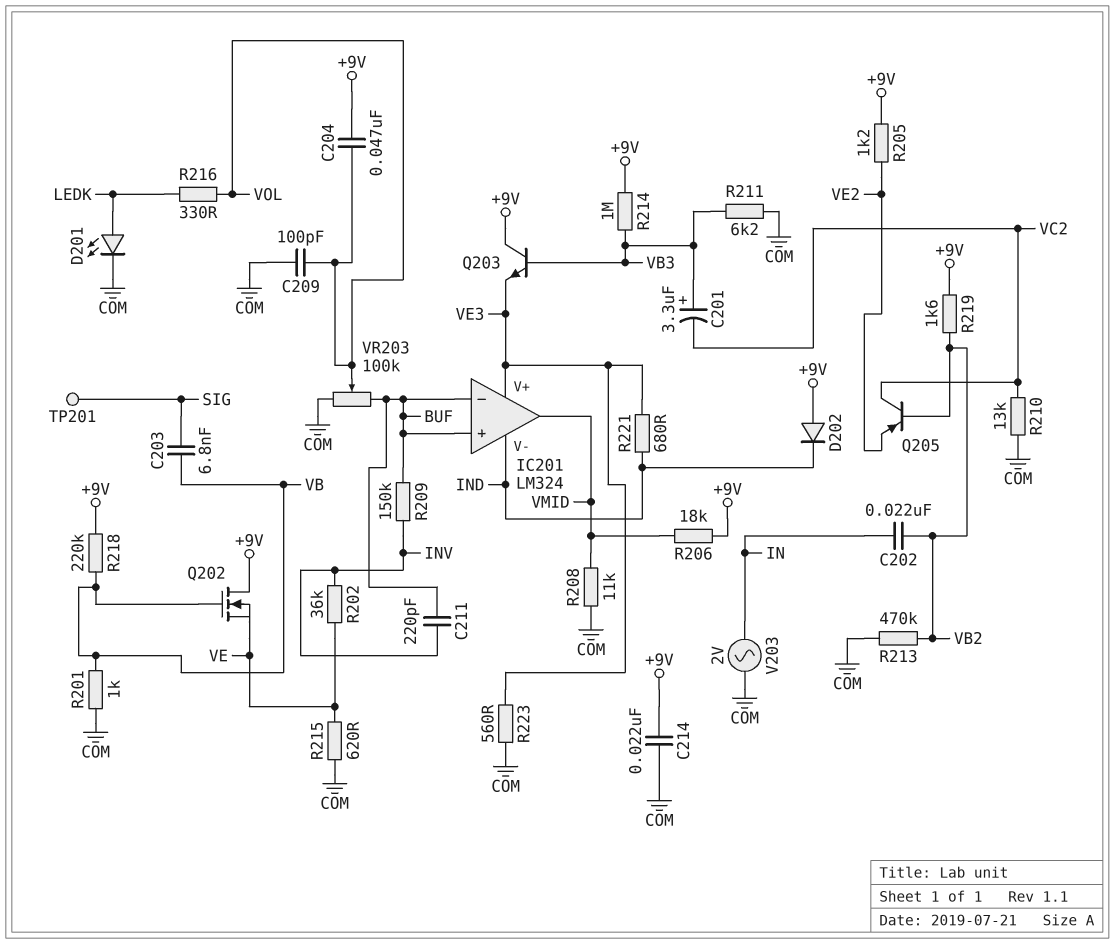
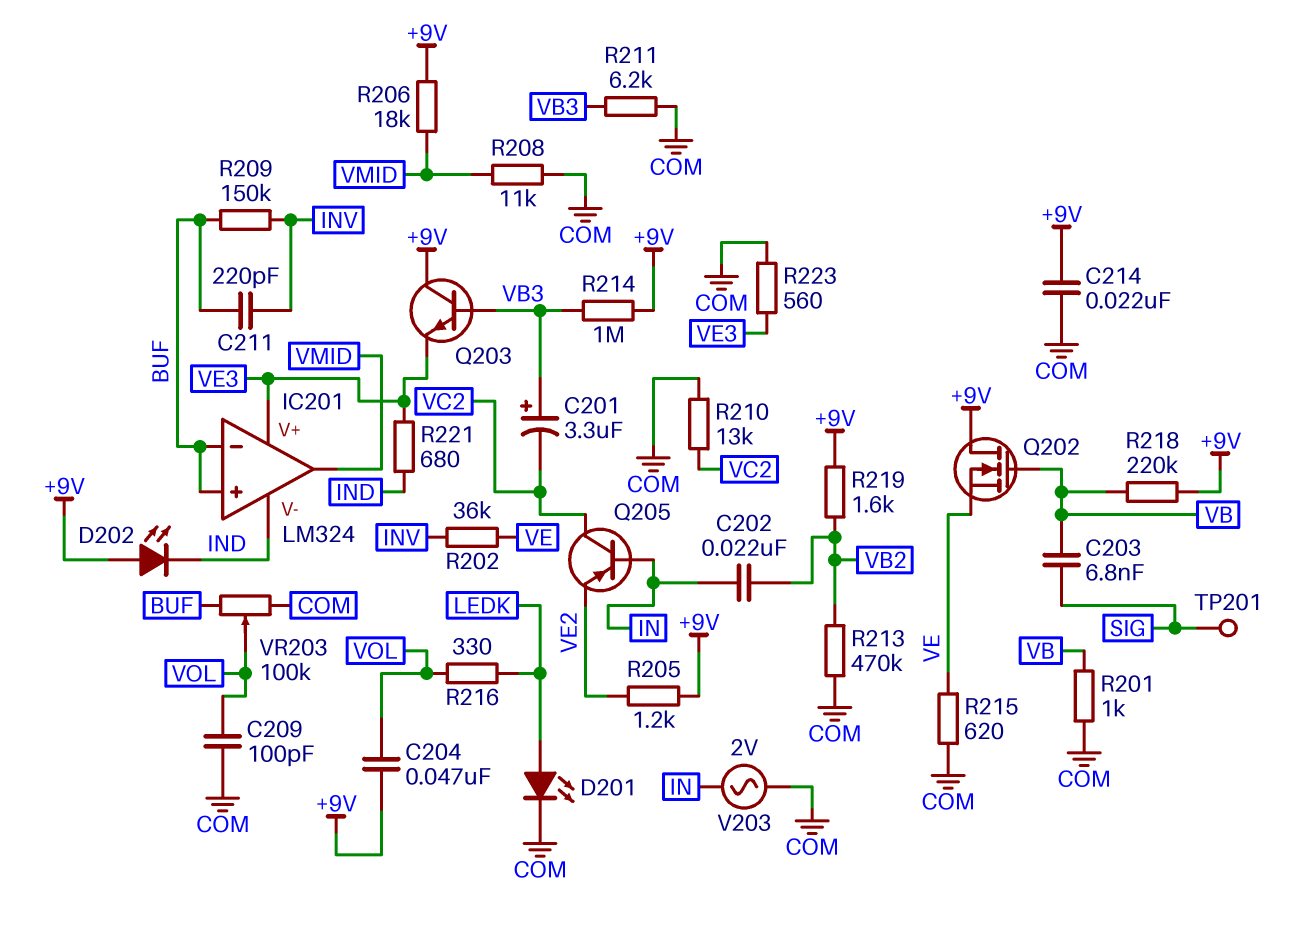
D202: diode (A +9V, K IND) -> LED (A +9V, K IND)
Q205: PNP (B VB2, C VC2, E VE2) -> PNP (B IN, C VC2, E VE2)

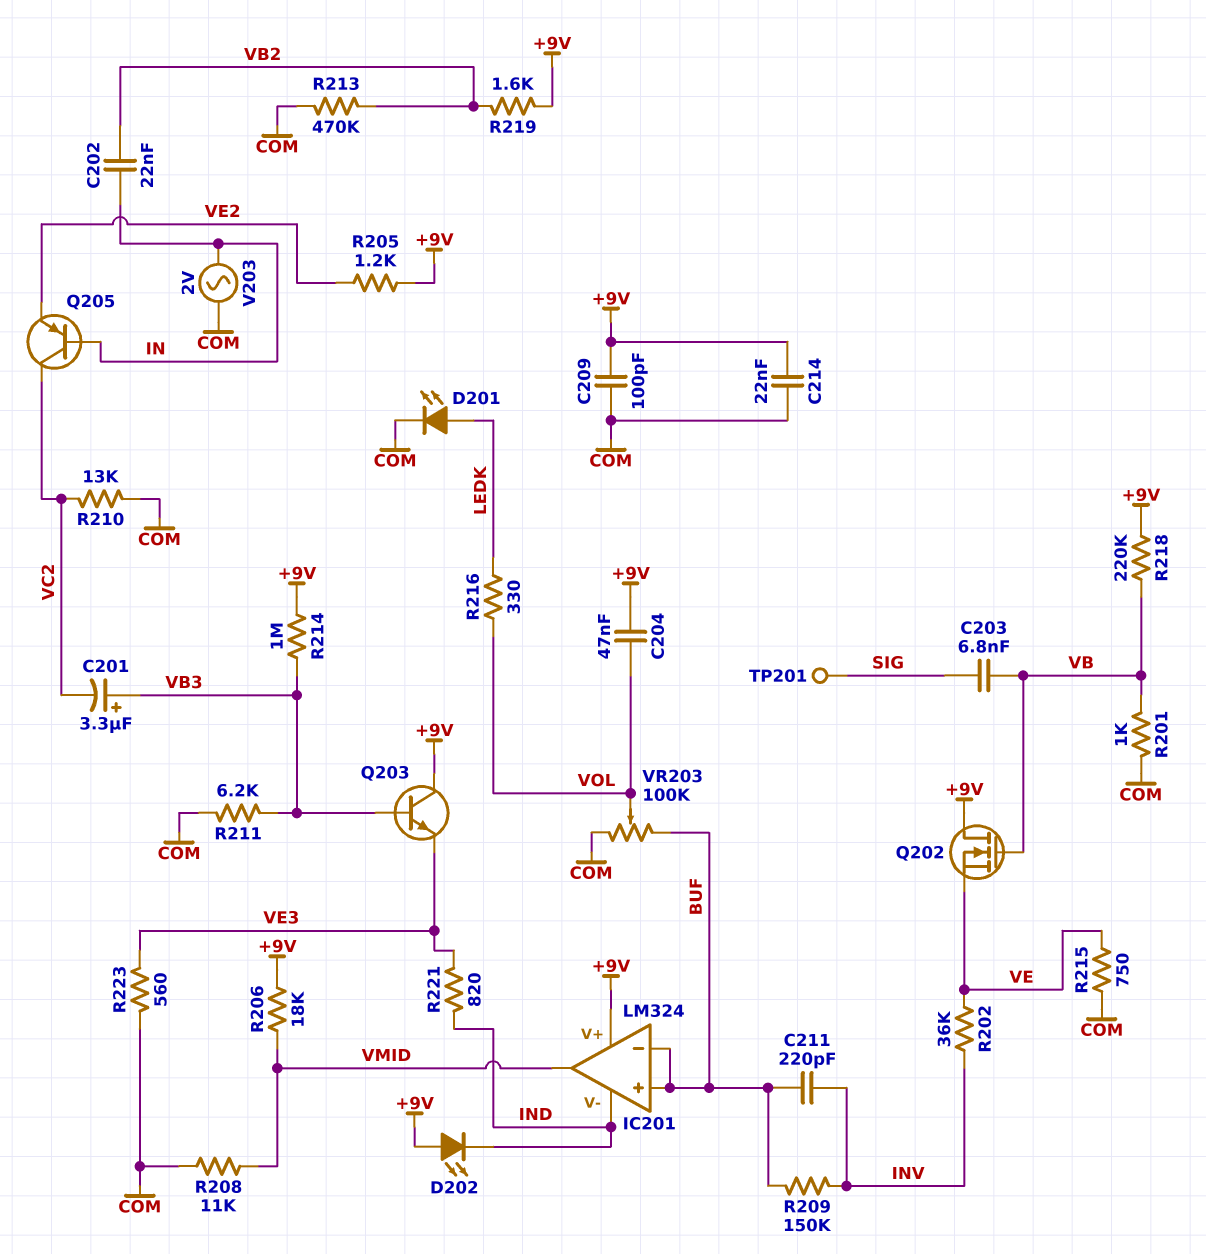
C209: 100pF (COM, VOL) -> 100pF (+9V, COM)
IC201 pin V+: VE3 -> +9V
R215: 620 (COM, VE) -> 750 (COM, VE)
R221: 680 (IND, VE3) -> 820 (IND, VE3)

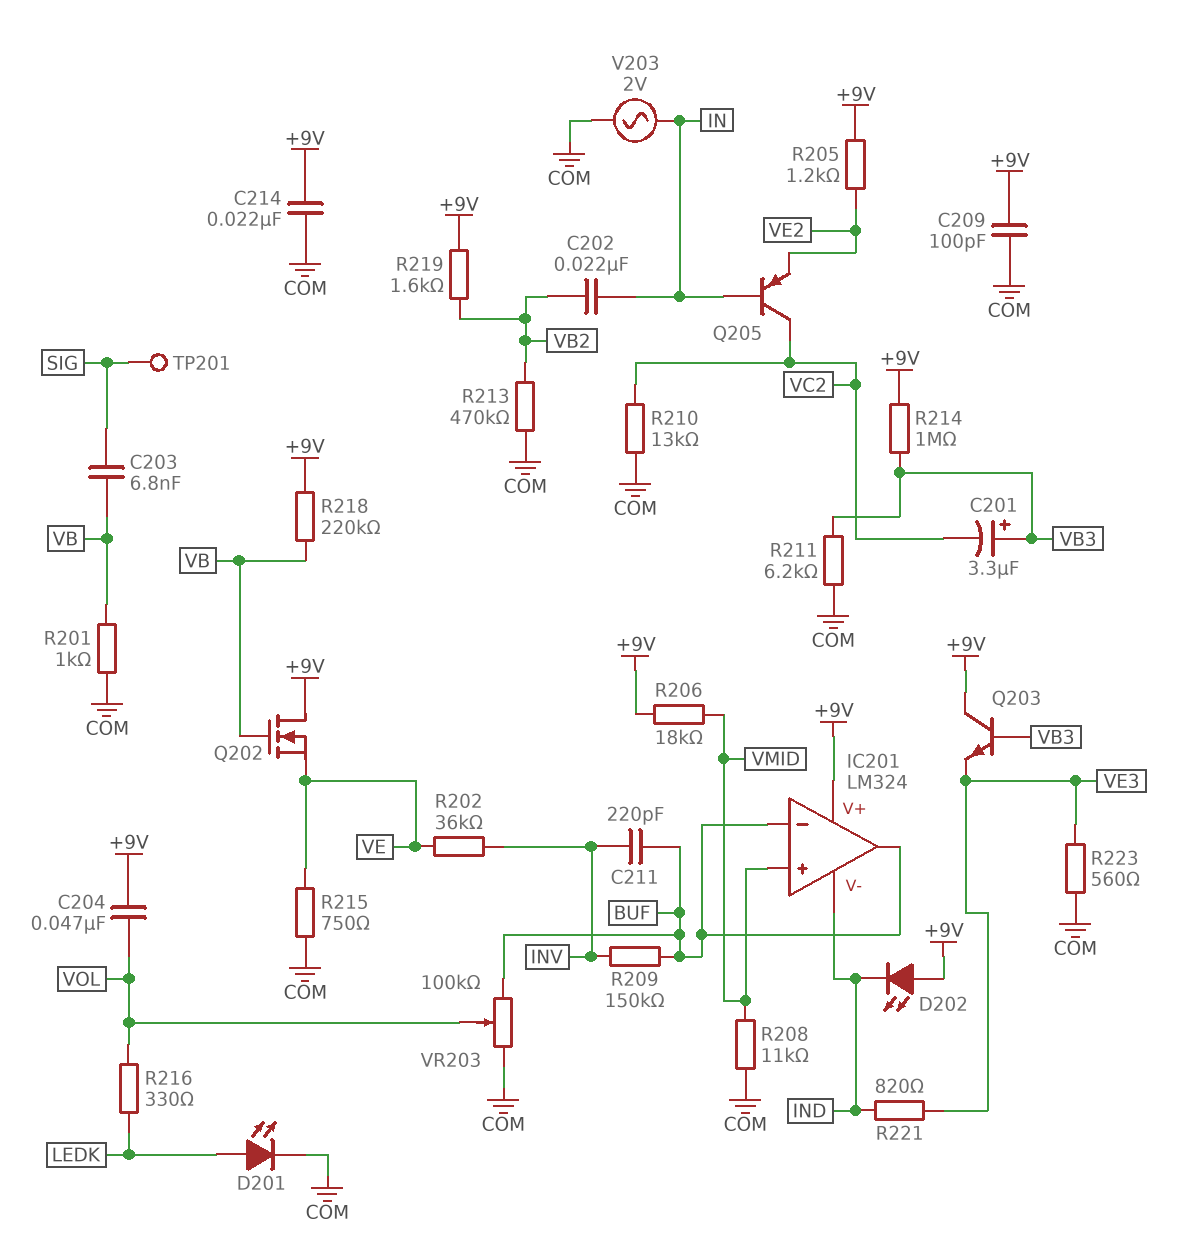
IC201 pin in+: BUF -> VMID
IC201 pin out: VMID -> BUF

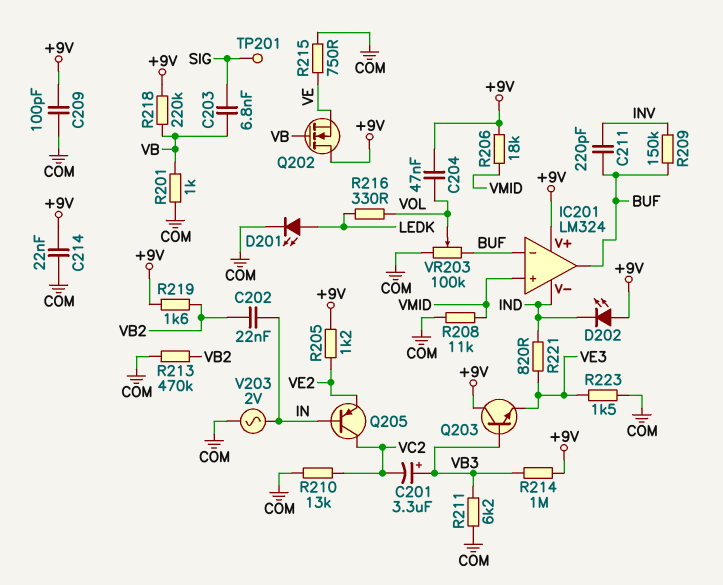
R202: 36k (INV, VE) -> none
R223: 560 (COM, VE3) -> 1.5k (COM, VE3)

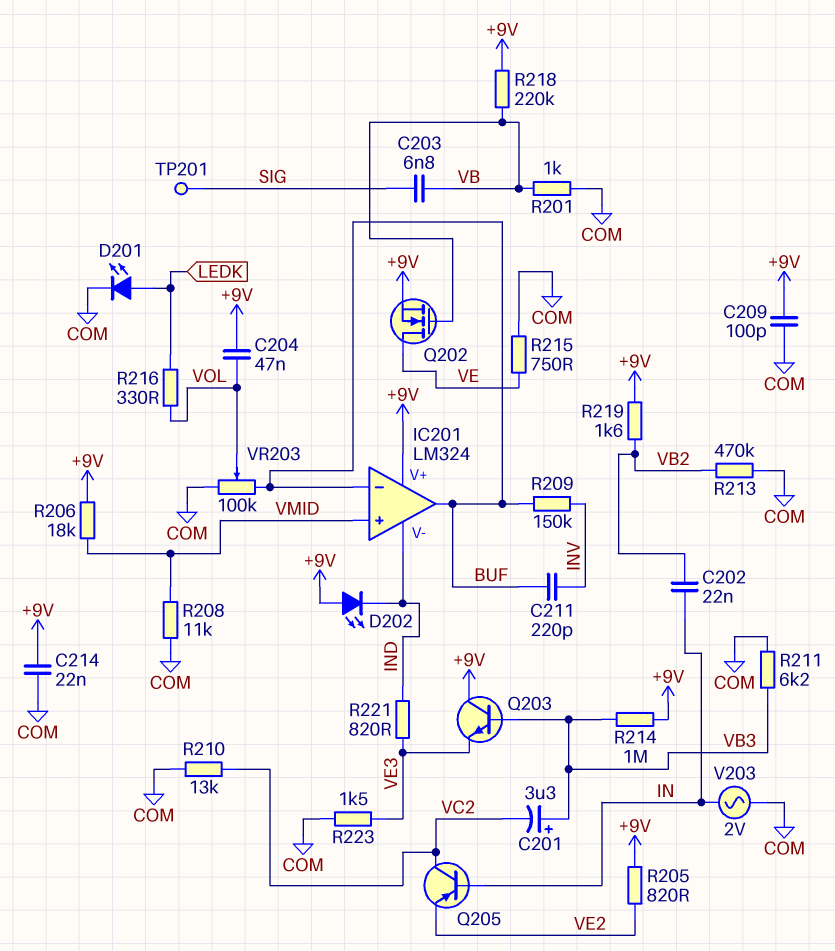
Q202: NMOS (G VB, D +9V, S VE) -> NMOS (G VB, D VE, S +9V)
R205: 1.2k (+9V, VE2) -> 820 (+9V, VE2)

